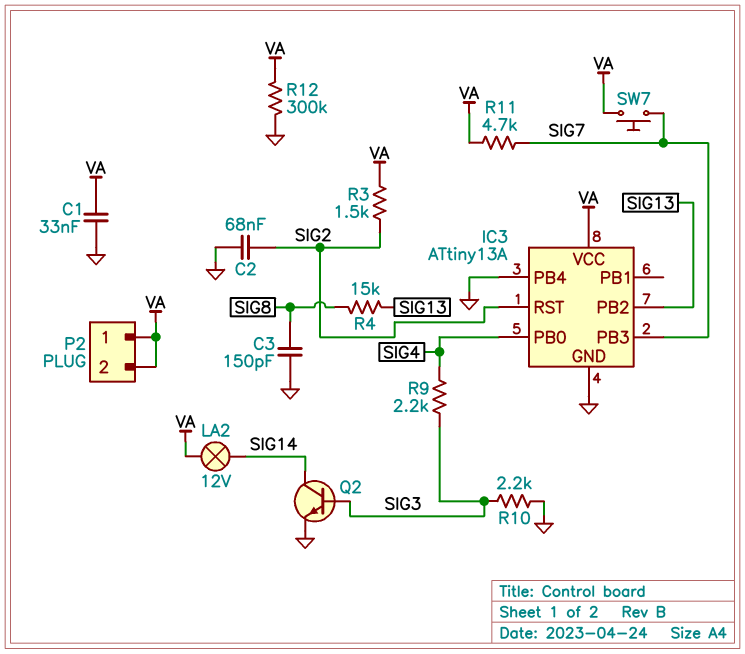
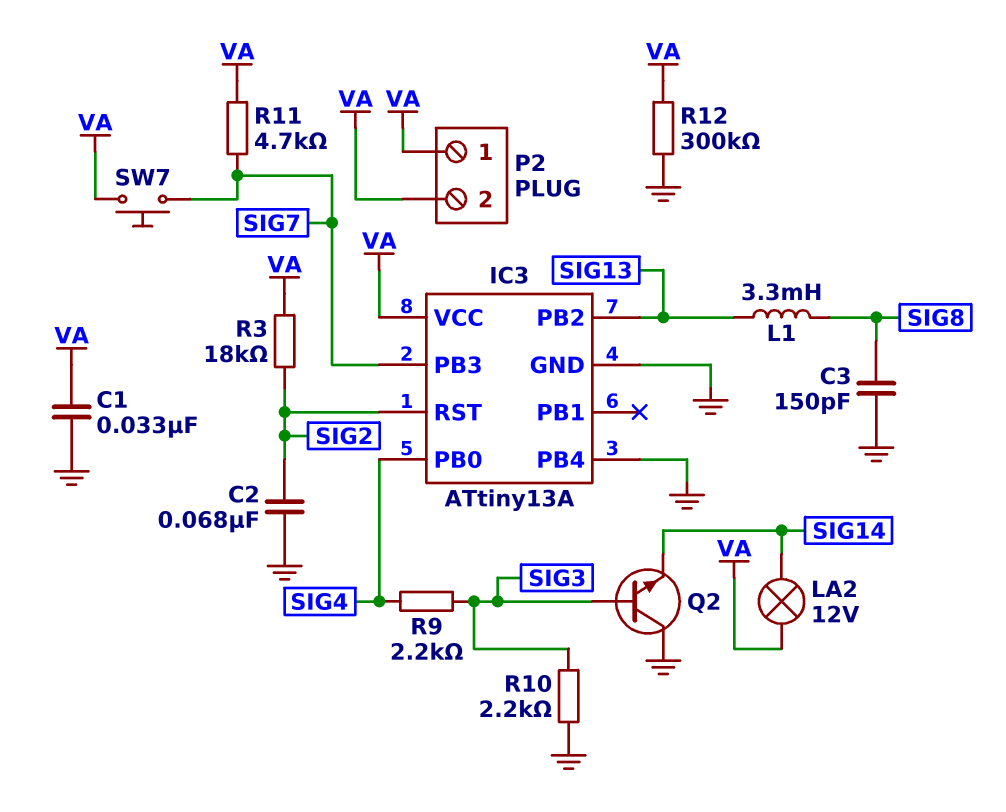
L1: none -> 3.3mH (SIG8, SIG13)
Q2: NPN (B SIG3, C SIG14, E GND) -> NPN (B SIG3, C GND, E SIG14)
R3: 1.5k (SIG2, VA) -> 18k (SIG2, VA)
R4: 15k (SIG8, SIG13) -> none

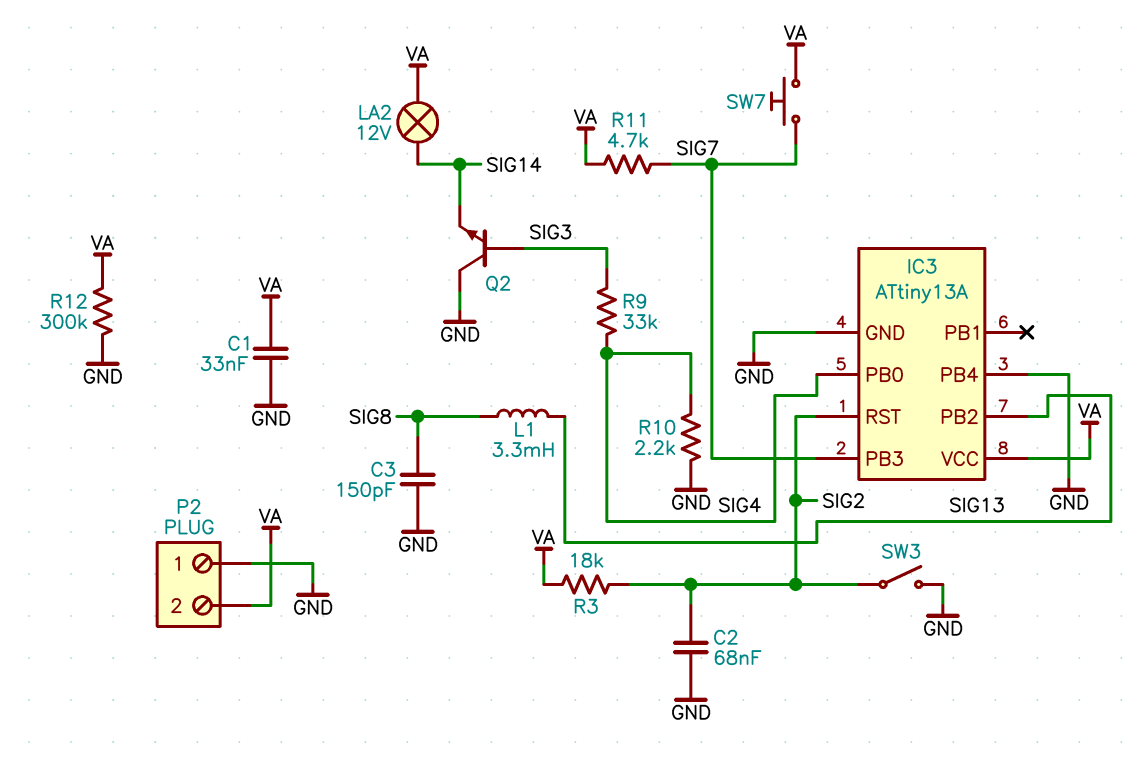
P2 pin 1: VA -> GND
R9: 2.2k (SIG3, SIG4) -> 33k (SIG3, SIG4)
R10: 2.2k (GND, SIG3) -> 2.2k (GND, SIG4)
SW3: none -> switch (GND, SIG2)

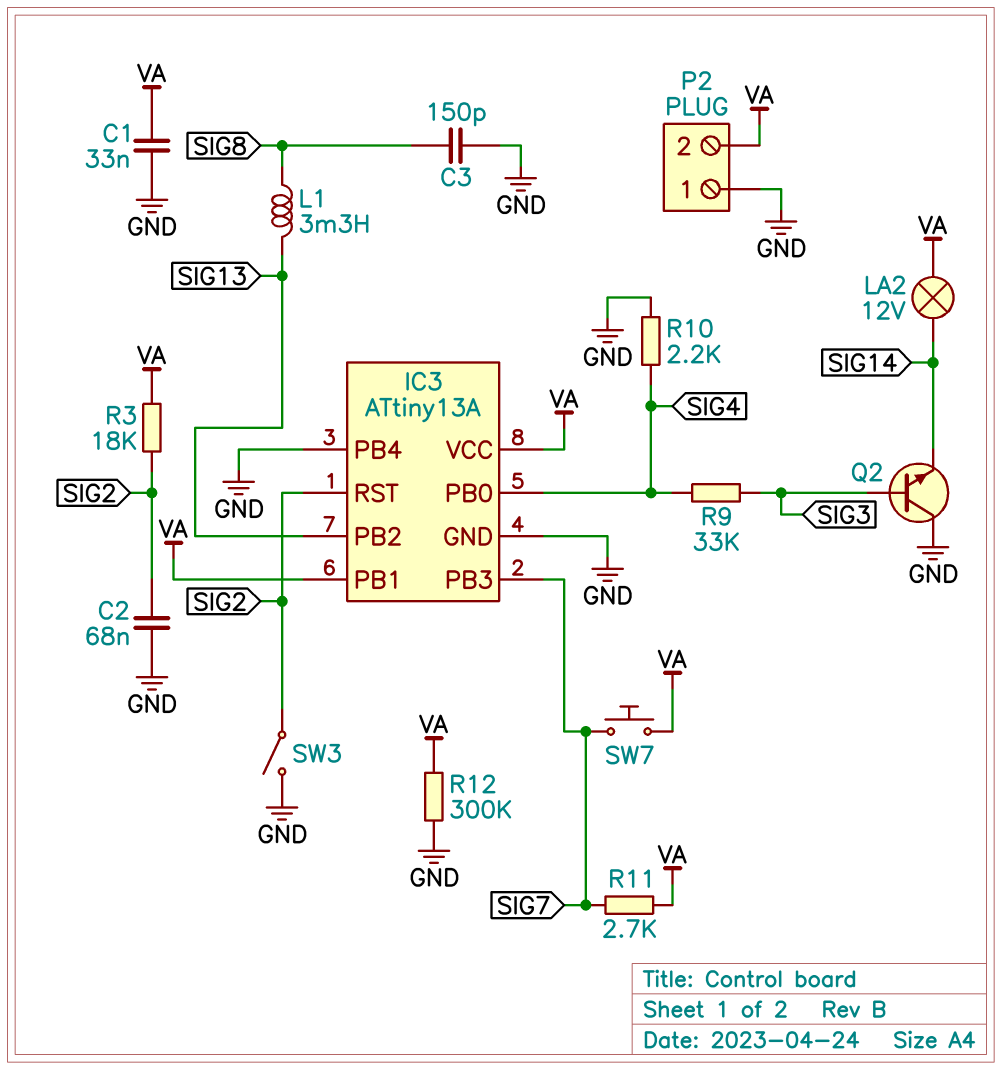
IC3 pin PB1: none -> VA
R11: 4.7k (SIG7, VA) -> 2.7k (SIG7, VA)

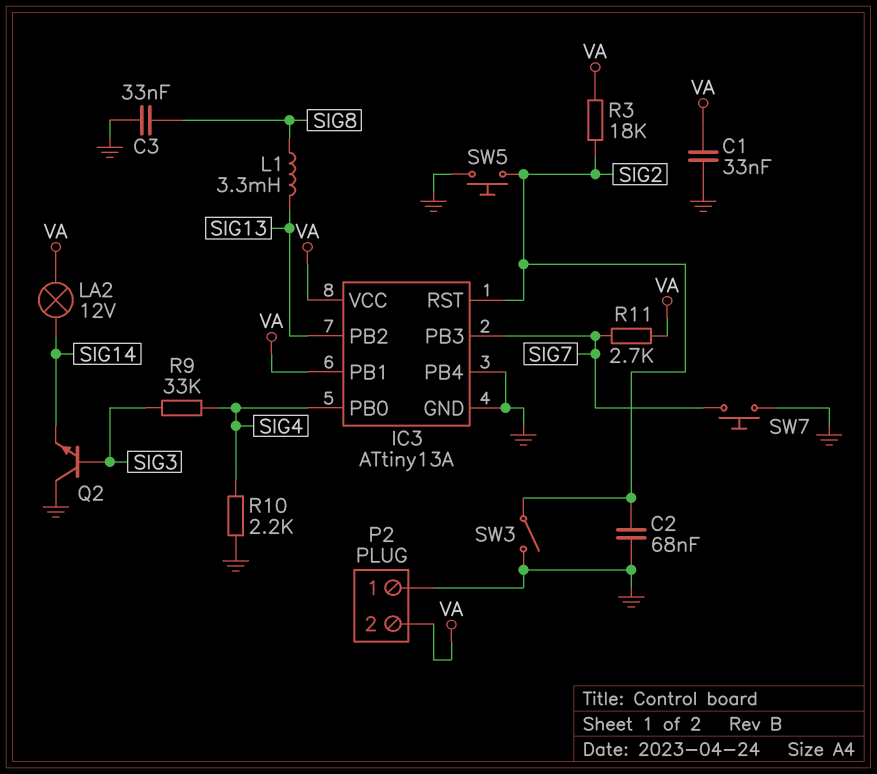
C3: 150pF (GND, SIG8) -> 33nF (GND, SIG8)
R12: 300k (GND, VA) -> none
SW5: none -> button (GND, SIG2)
SW7: button (SIG7, VA) -> button (GND, SIG7)

